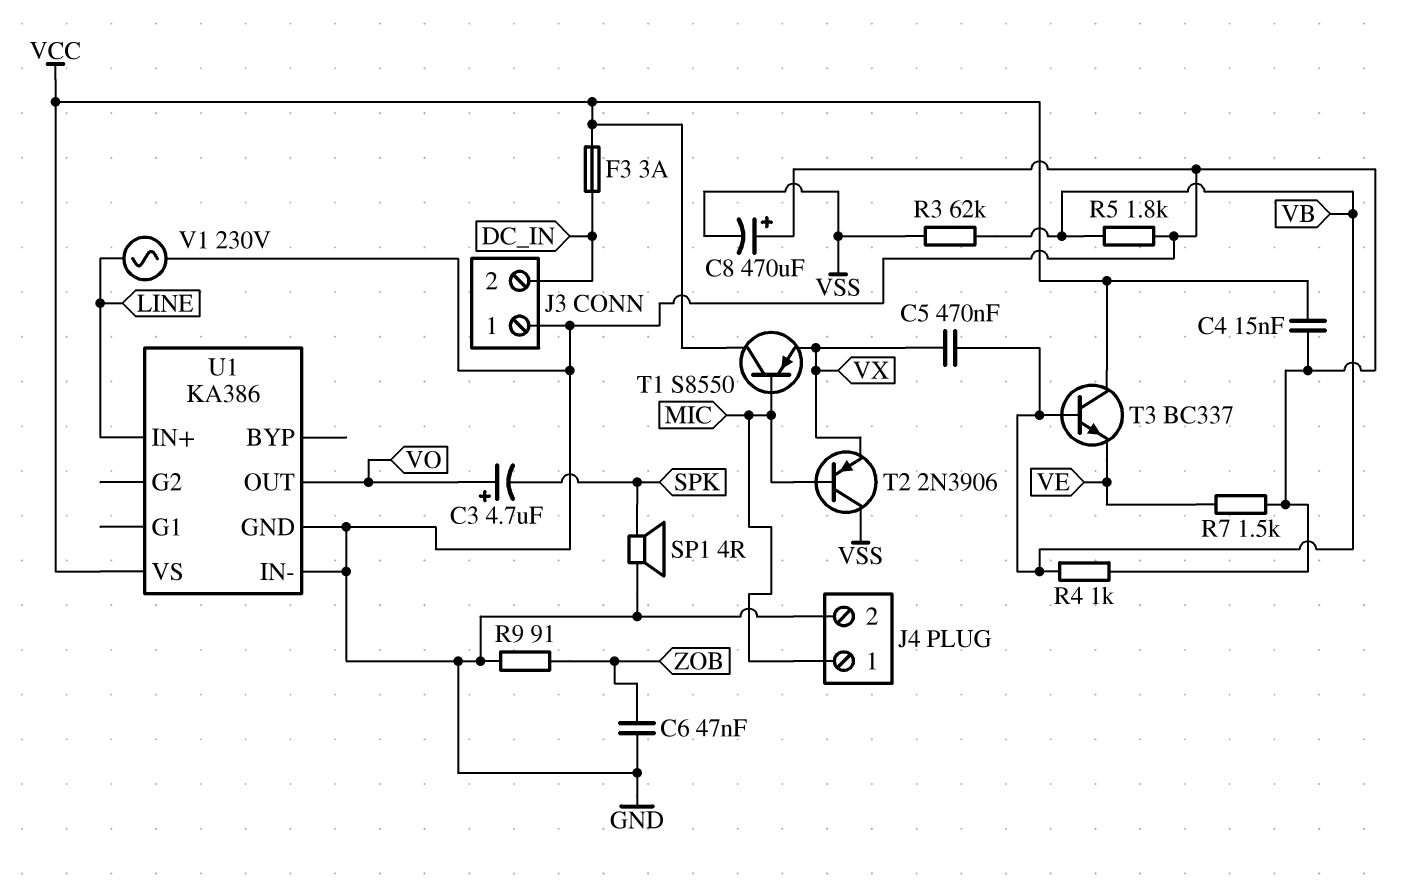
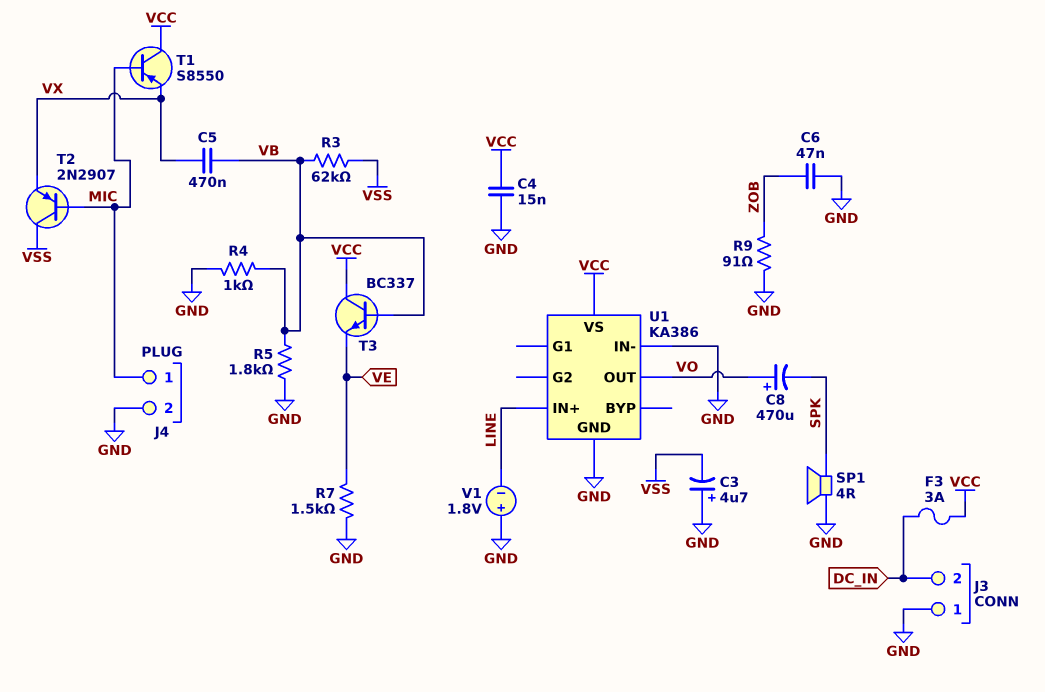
C3: 4.7uF (plus VO, minus SPK) -> 4.7uF (plus GND, minus VSS)
C8: 470uF (plus GND, minus VSS) -> 470uF (plus VO, minus SPK)
T2: PNP 2N3906 (B MIC, C VSS, E VX) -> PNP 2N2907 (B MIC, C VSS, E VX)
V1: AC 230V (GND, LINE) -> 1.8V (plus GND, minus LINE)

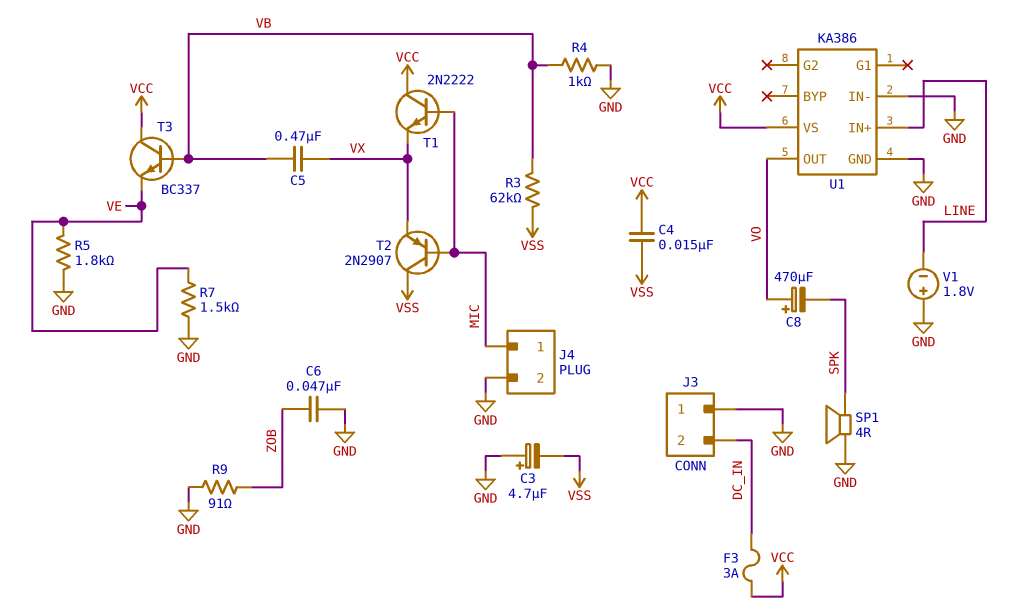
C4: 15nF (GND, VCC) -> 15nF (VCC, VSS)
R5: 1.8k (GND, VB) -> 1.8k (GND, VE)
T1: PNP S8550 (B MIC, C VCC, E VX) -> NPN 2N2222 (B MIC, C VCC, E VX)

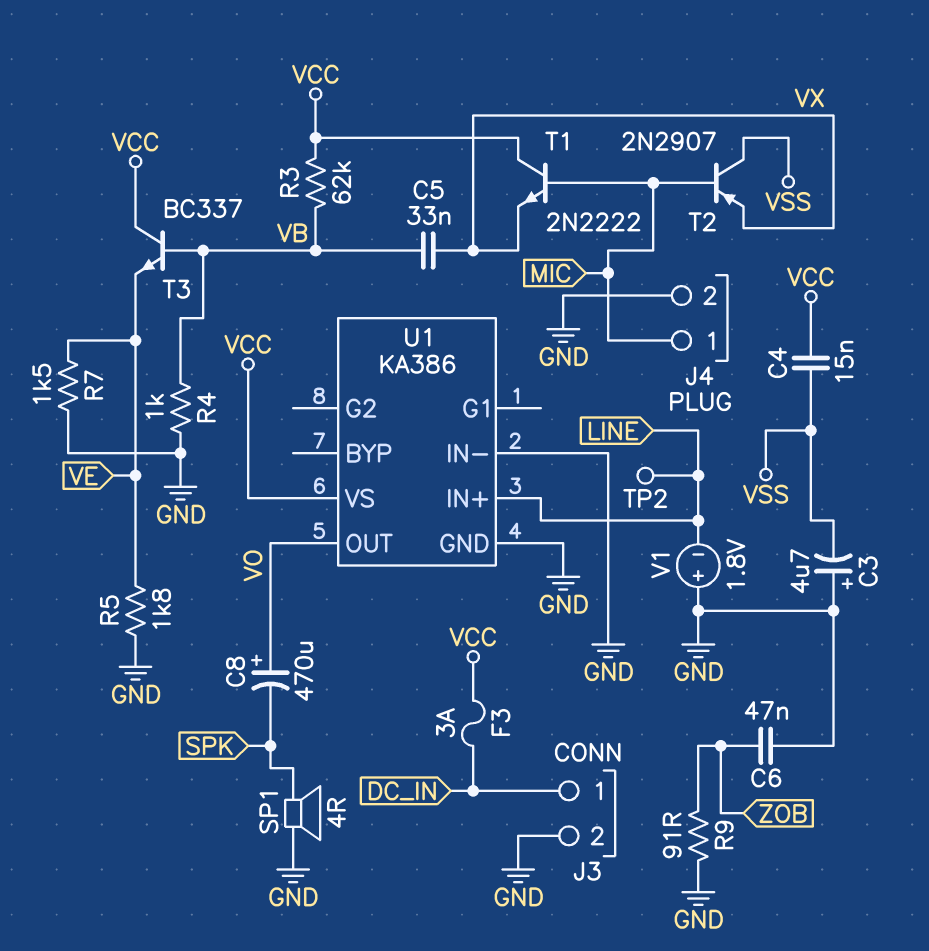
C5: 470nF (VB, VX) -> 33nF (VB, VX)
J3 pin 1: GND -> DC_IN
J3 pin 2: DC_IN -> GND
R3: 62k (VB, VSS) -> 62k (VB, VCC)
TP2: none -> test point (LINE)

